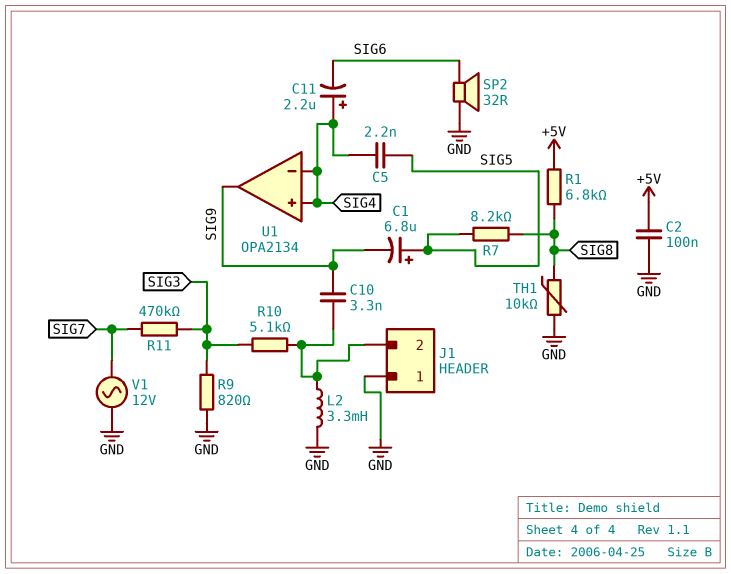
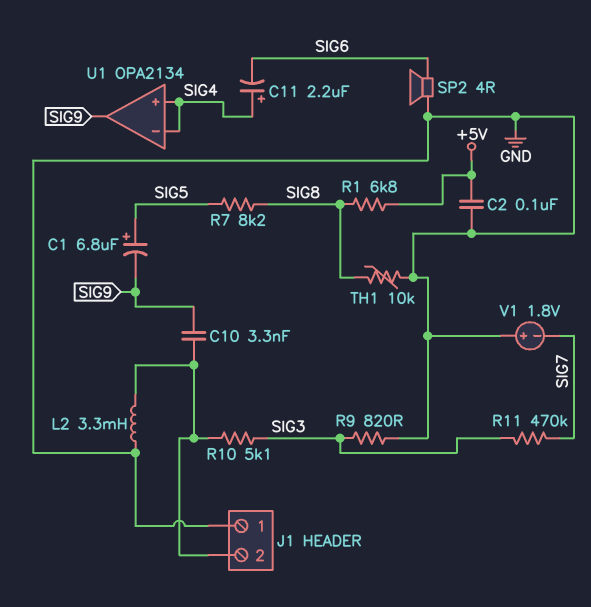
C5: 2.2nF (SIG4, SIG5) -> none
SP2: speaker 32R (GND, SIG6) -> speaker 4R (GND, SIG6)
V1: AC 12V (GND, SIG7) -> 1.8V (plus GND, minus SIG7)

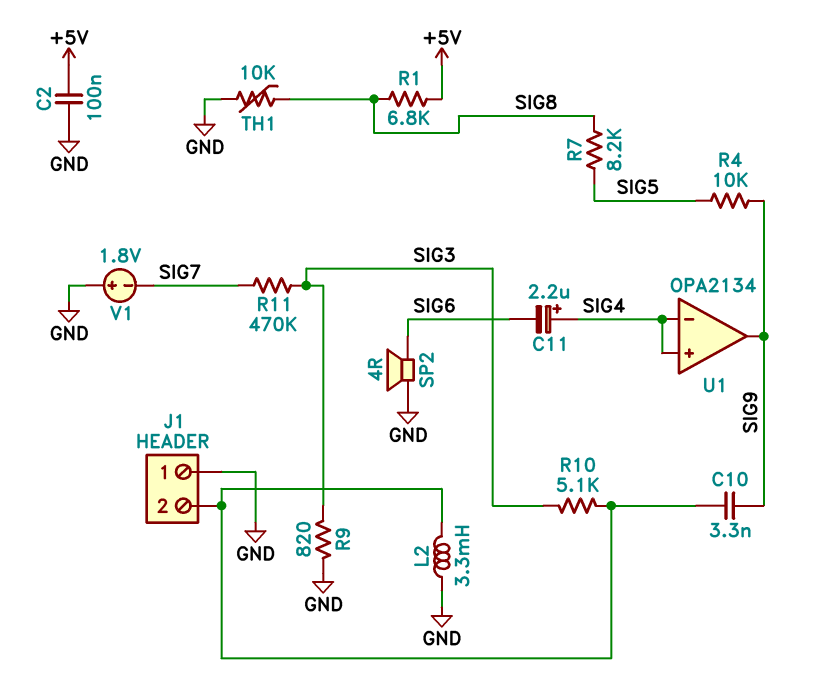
C1: 6.8uF (plus SIG5, minus SIG9) -> none
R4: none -> 10k (SIG5, SIG9)

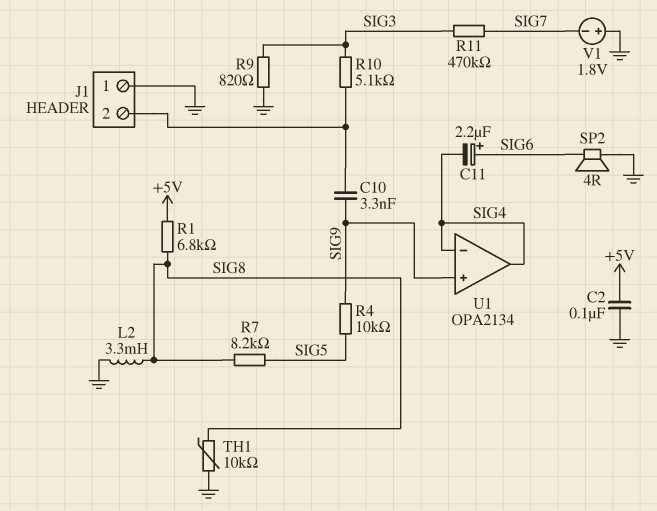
C11: 2.2uF (plus SIG4, minus SIG6) -> 2.2uF (plus SIG6, minus SIG4)
L2: 3.3mH (GND, J1/2) -> 3.3mH (GND, SIG8)
U1 pin in+: SIG4 -> SIG9
U1 pin out: SIG9 -> SIG4

